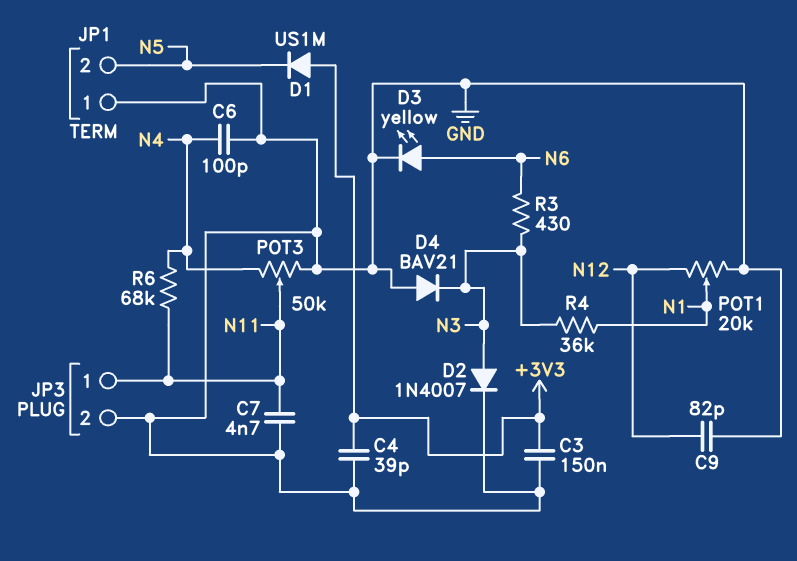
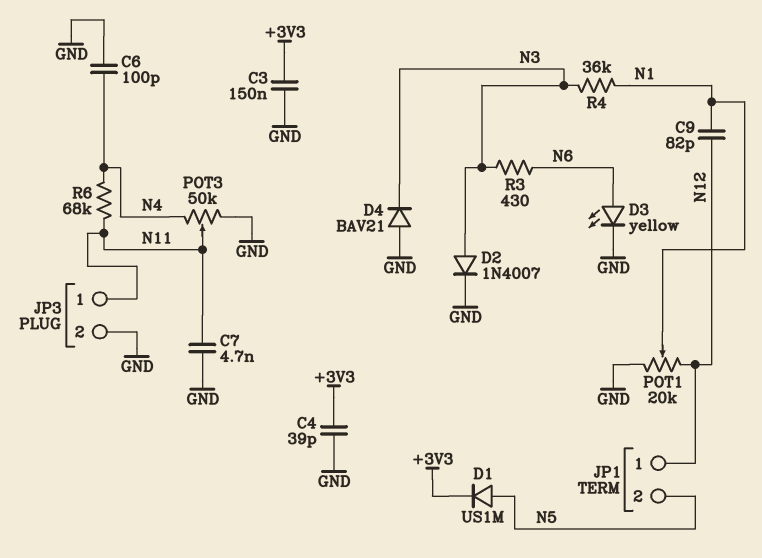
C9: 82pF (GND, N12) -> 82pF (N1, N12)
D1: diode US1M (A +3V3, K N5) -> diode US1M (A N5, K +3V3)
JP1 pin 1: GND -> N12

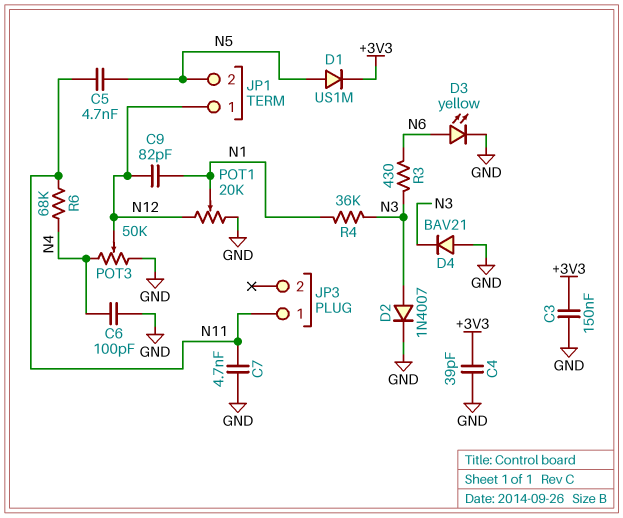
C5: none -> 4.7nF (N5, N11)
JP3 pin 2: GND -> none
POT3: 50k (GND, N4, wiper N11) -> 50k (GND, N4, wiper N12)

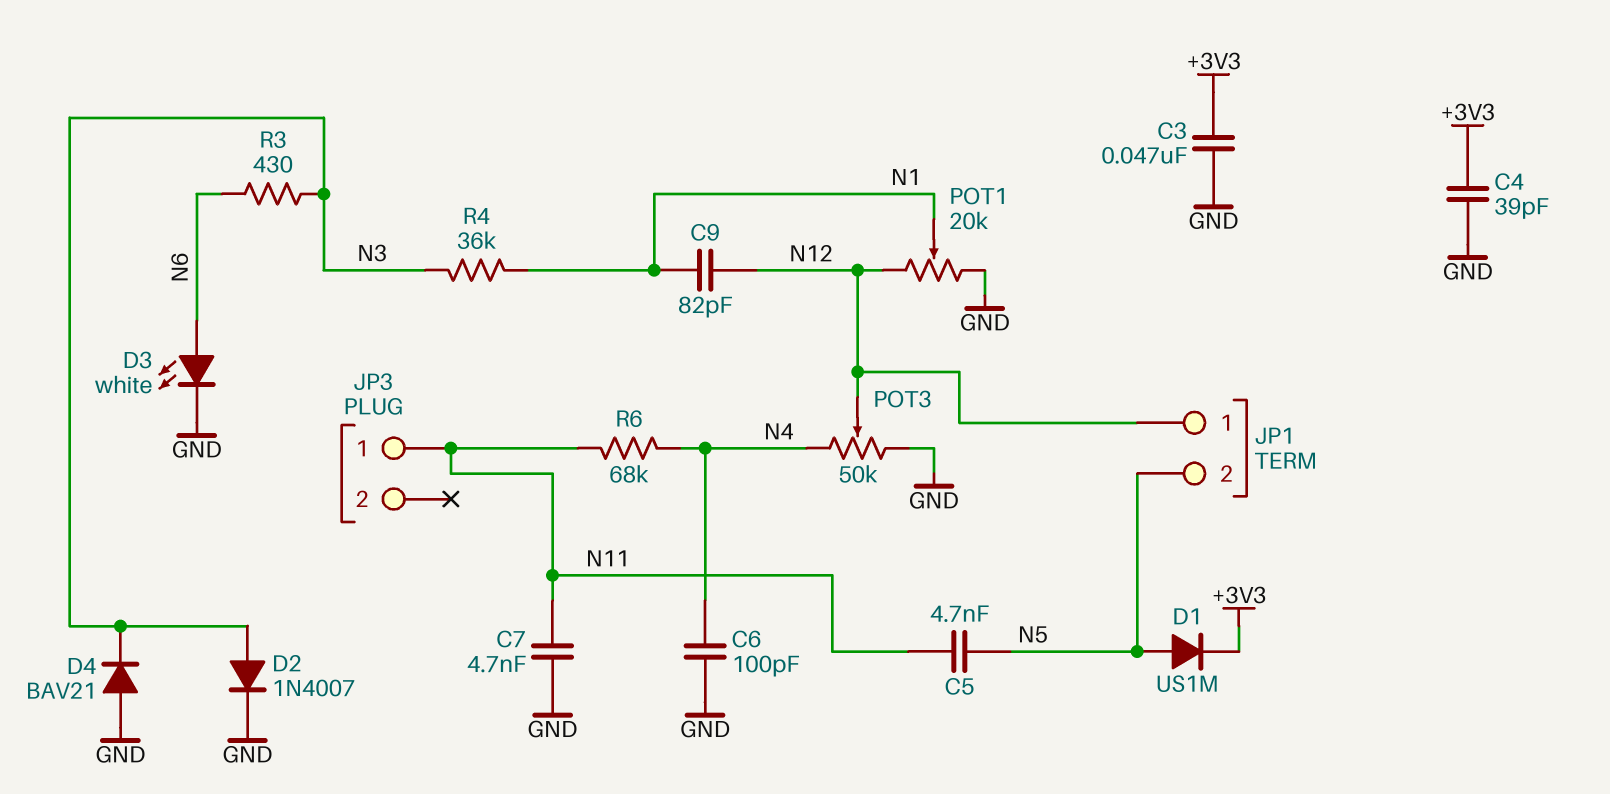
C3: 150nF (+3V3, GND) -> 47nF (+3V3, GND)
D3: LED yellow (A N6, K GND) -> LED white (A N6, K GND)

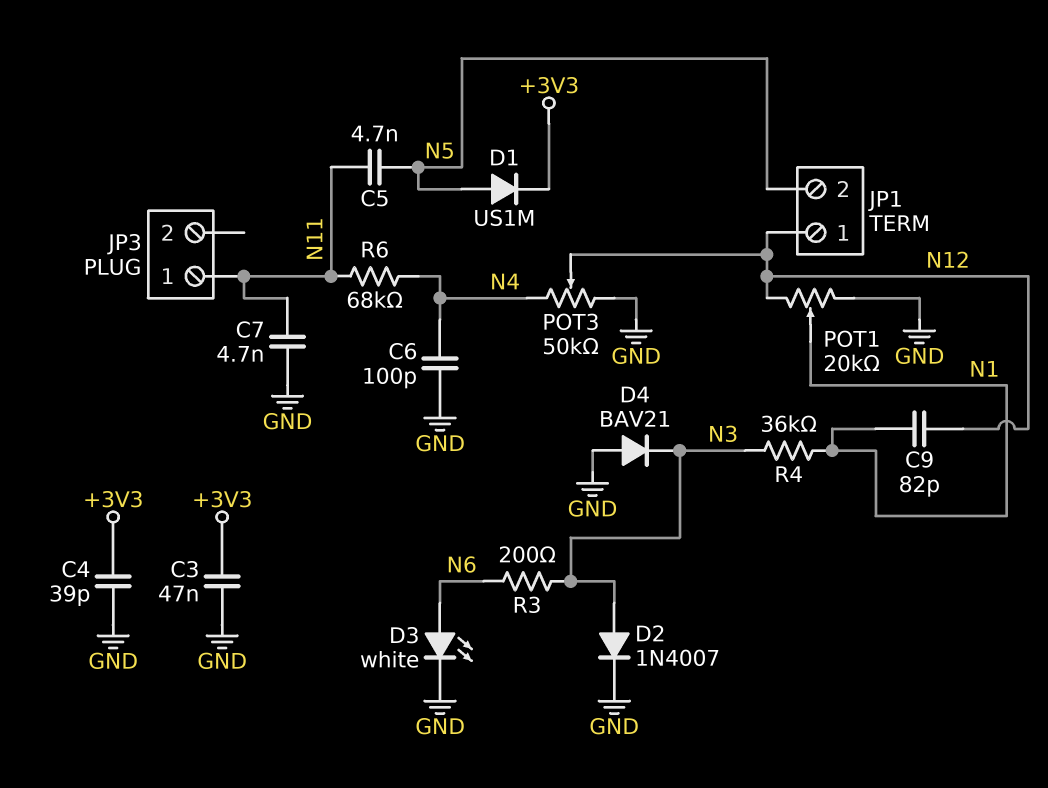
R3: 430 (N3, N6) -> 200 (N3, N6)

